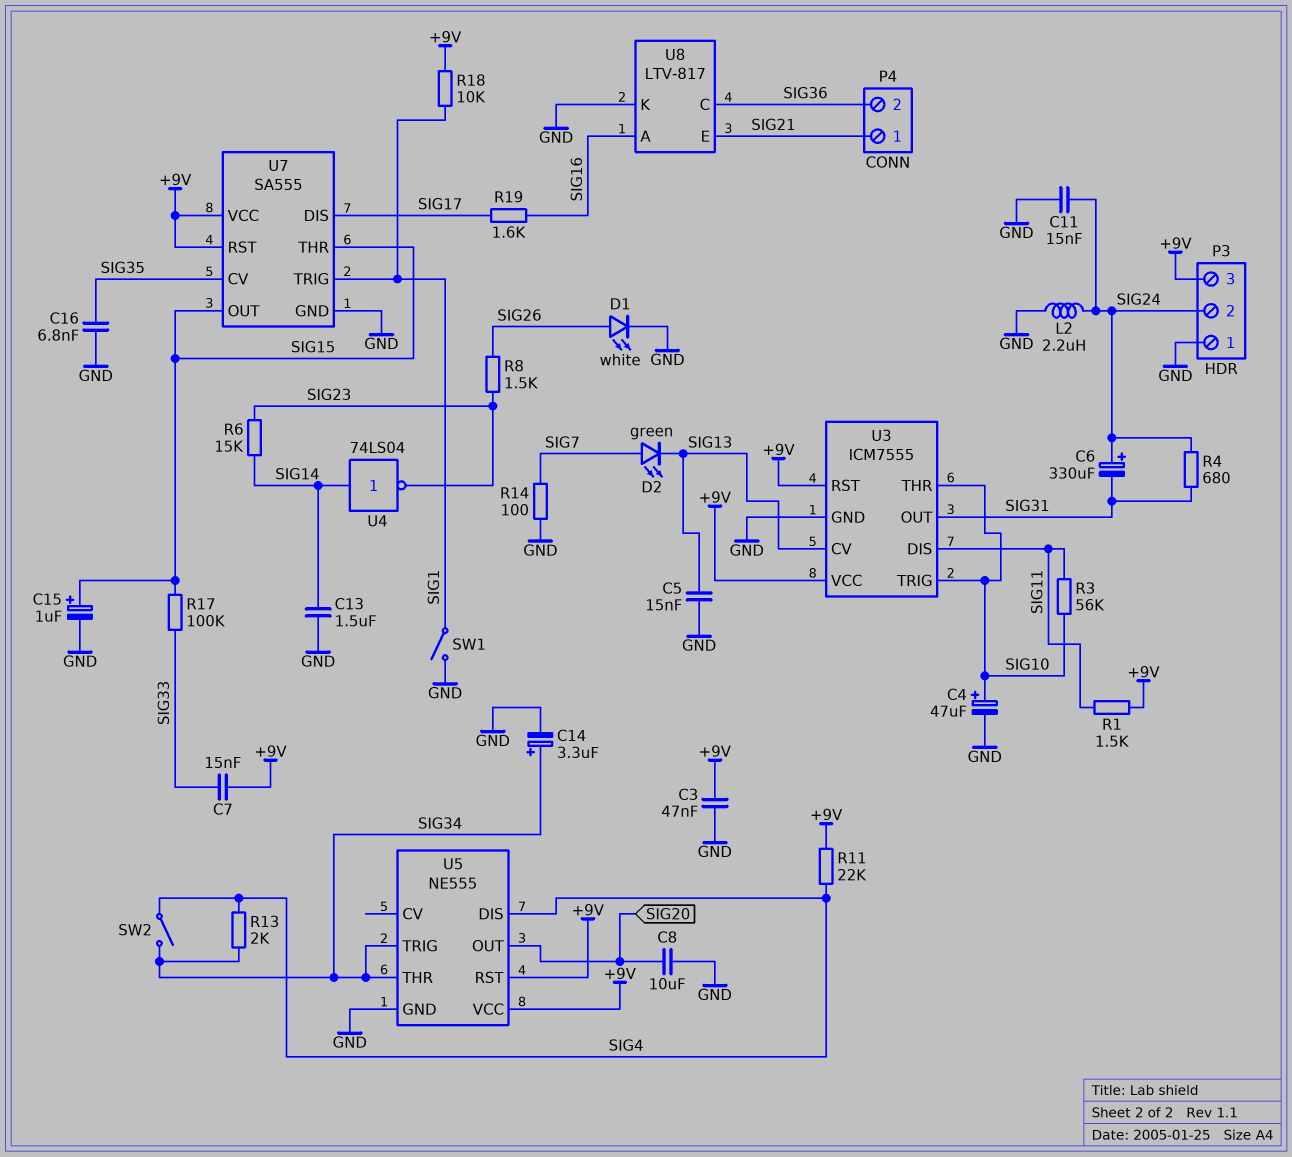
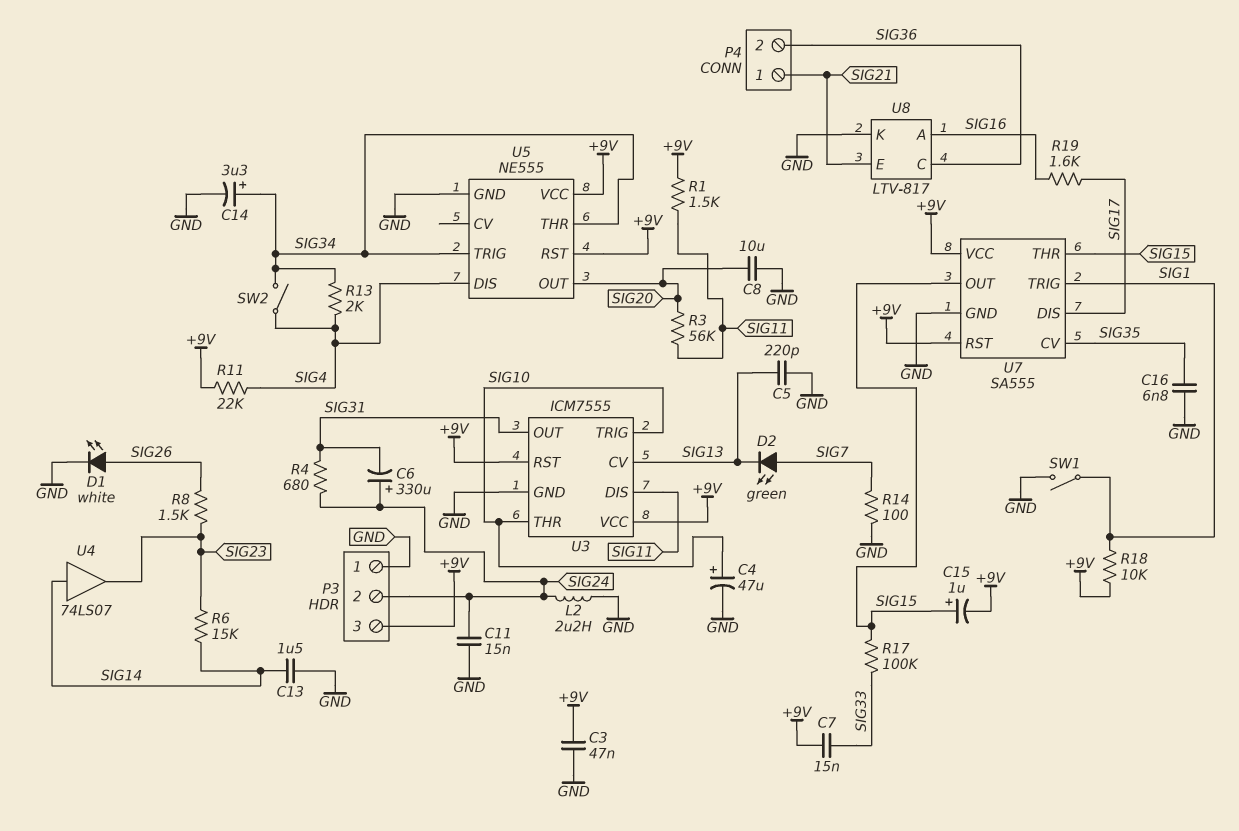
C5: 15nF (GND, SIG13) -> 220pF (GND, SIG13)
C15: 1uF (plus SIG15, minus GND) -> 1uF (plus SIG15, minus +9V)
R3: 56k (SIG10, SIG11) -> 56k (SIG11, SIG20)
U4: NOT 74LS04 (in SIG14, out SIG23) -> buffer 74LS07 (in SIG14, out SIG23)

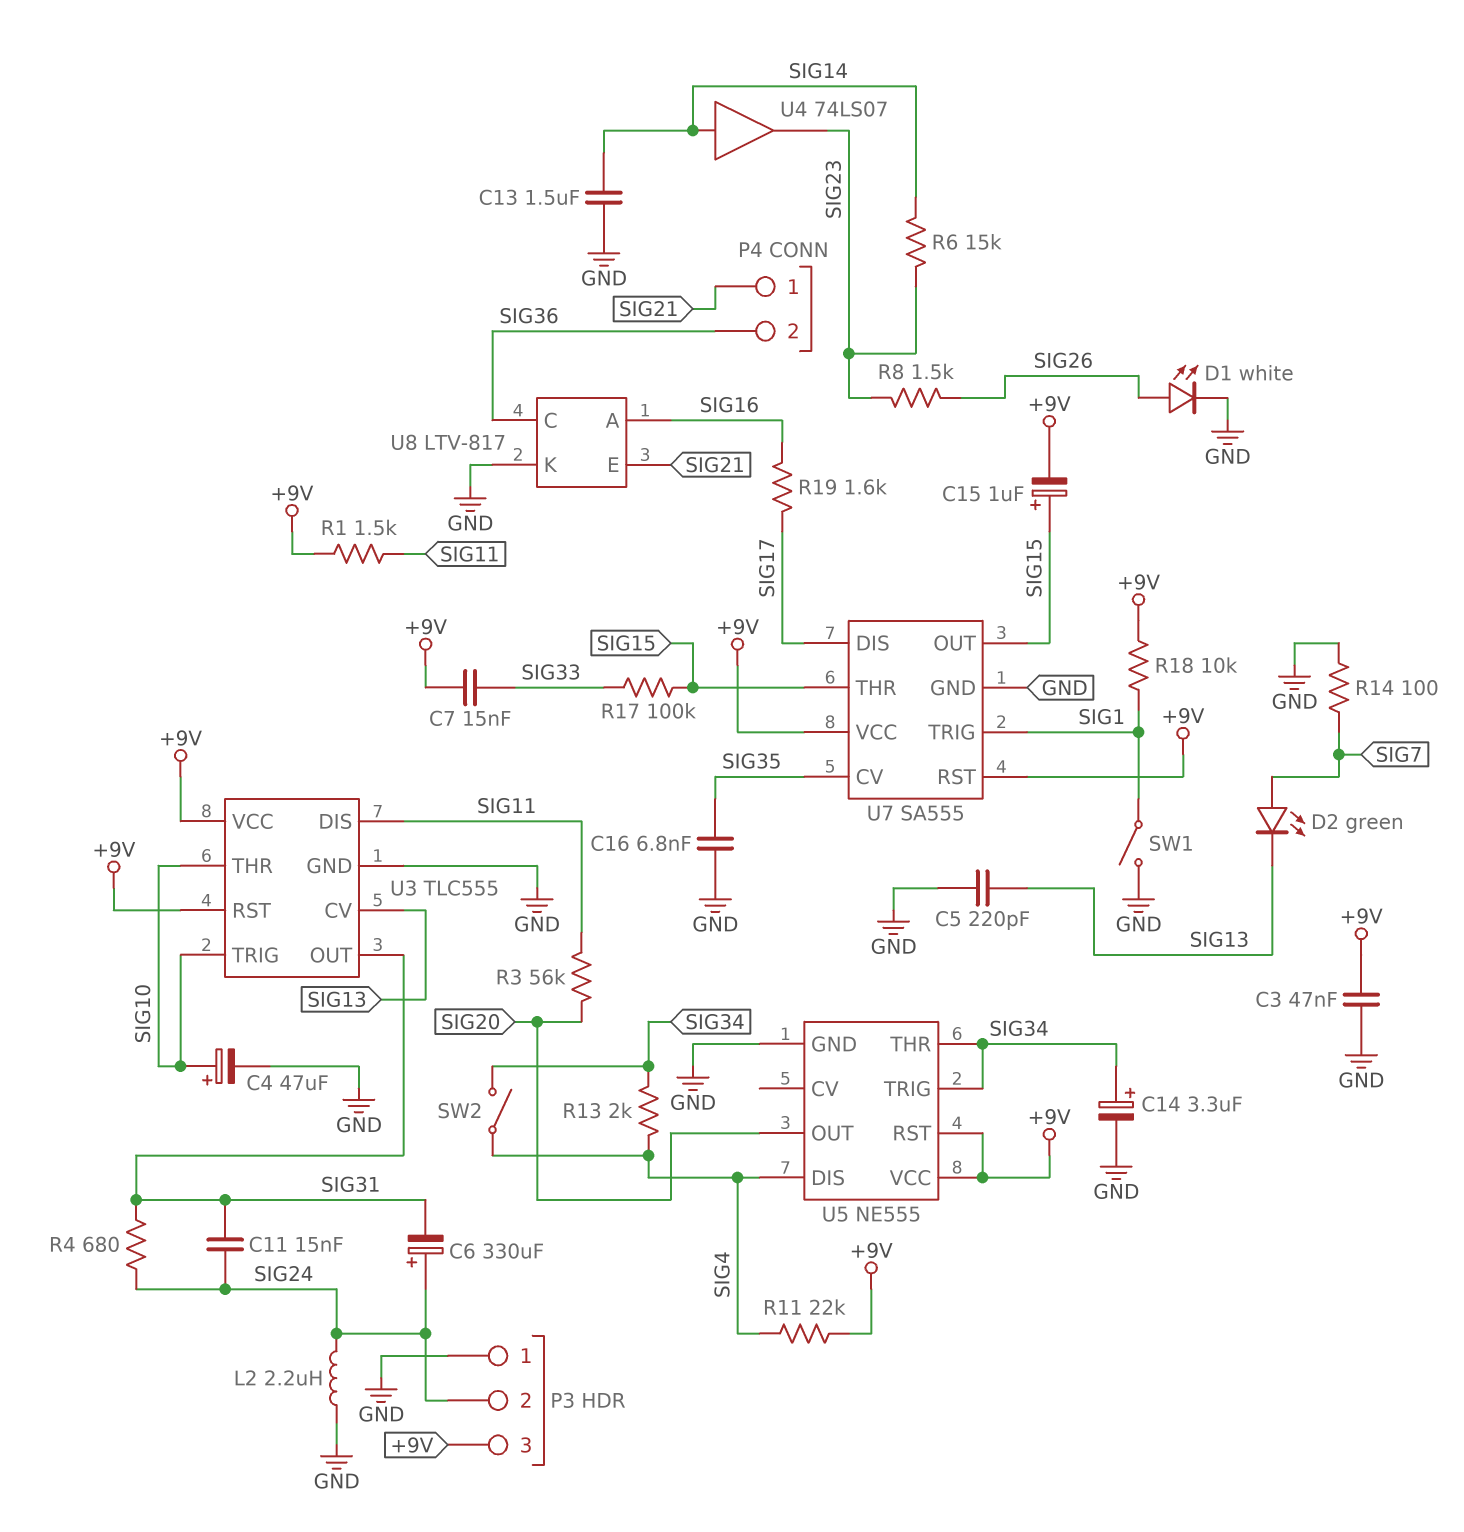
C8: 10uF (GND, SIG20) -> none
C11: 15nF (GND, SIG24) -> 15nF (SIG24, SIG31)
U3: ICM7555 -> TLC555

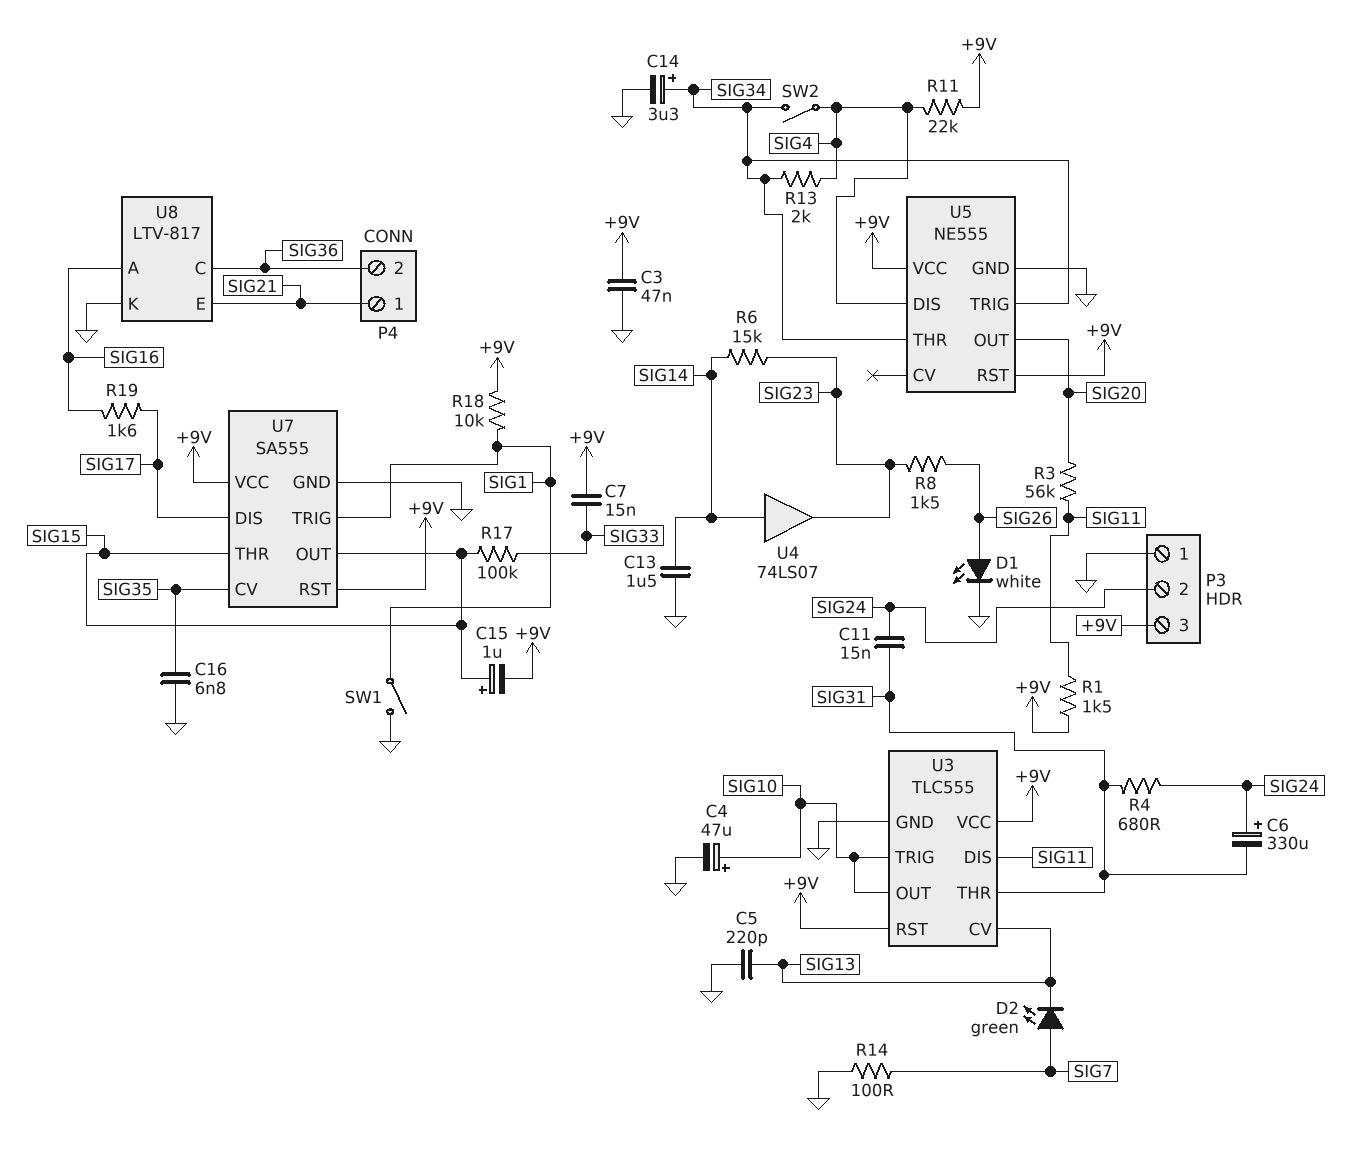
L2: 2.2uH (GND, SIG24) -> none
U3 pin OUT: SIG31 -> SIG10
U3 pin THR: SIG10 -> SIG31

